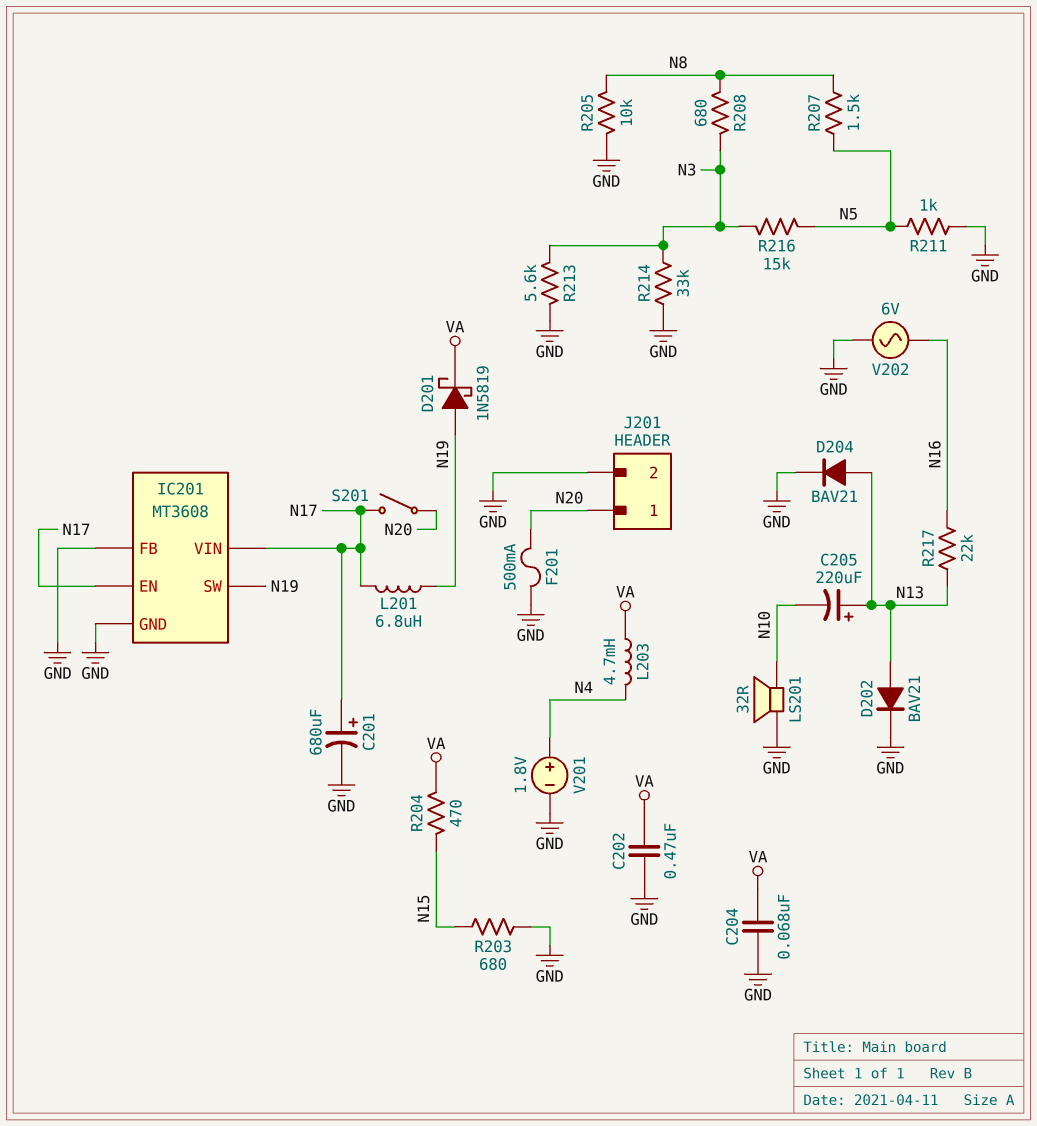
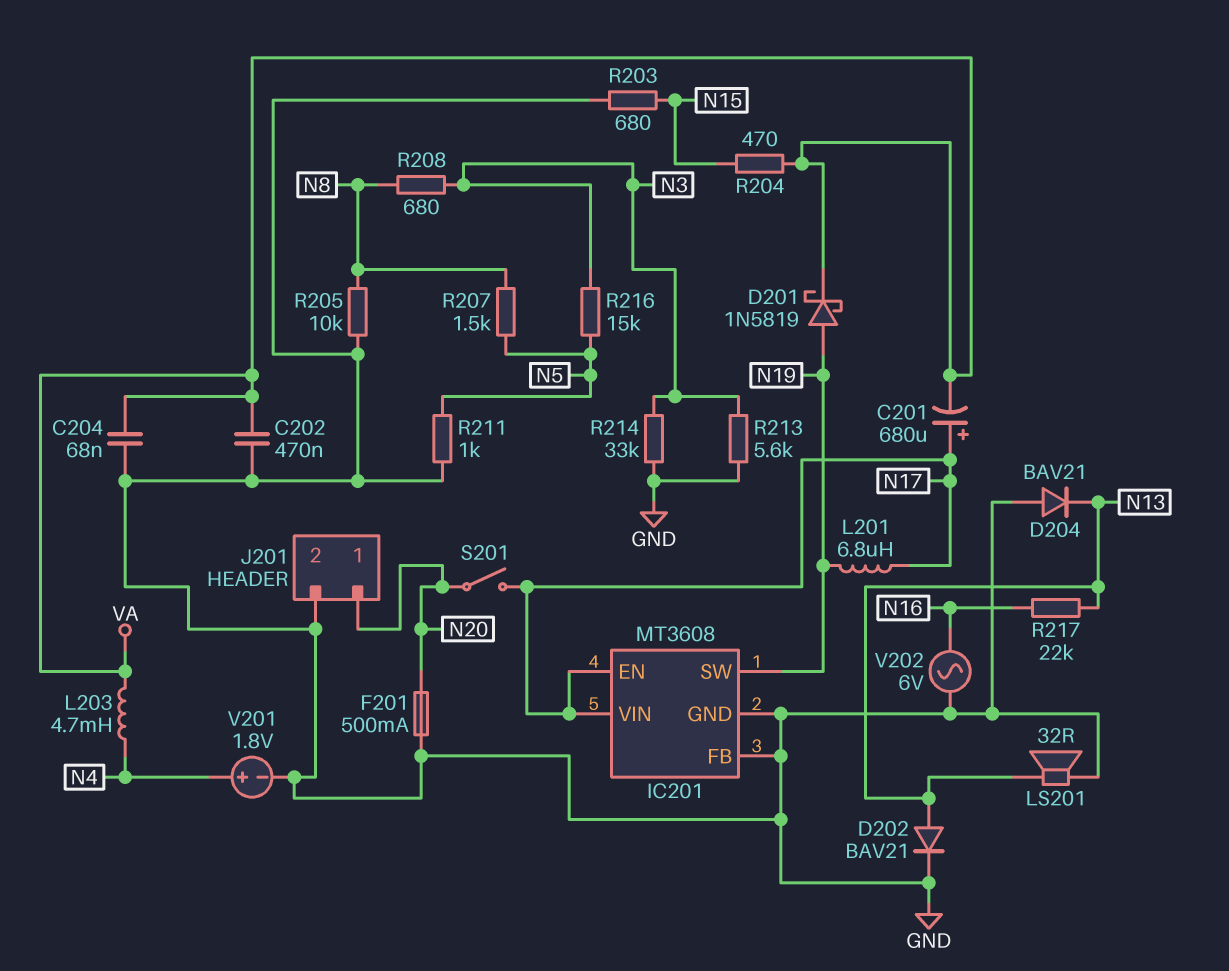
C201: 680uF (plus N17, minus GND) -> 680uF (plus N17, minus VA)
C205: 220uF (plus N13, minus N10) -> none
D204: diode BAV21 (A N13, K GND) -> diode BAV21 (A GND, K N13)
LS201: speaker 32R (GND, N10) -> speaker 32R (GND, N13)

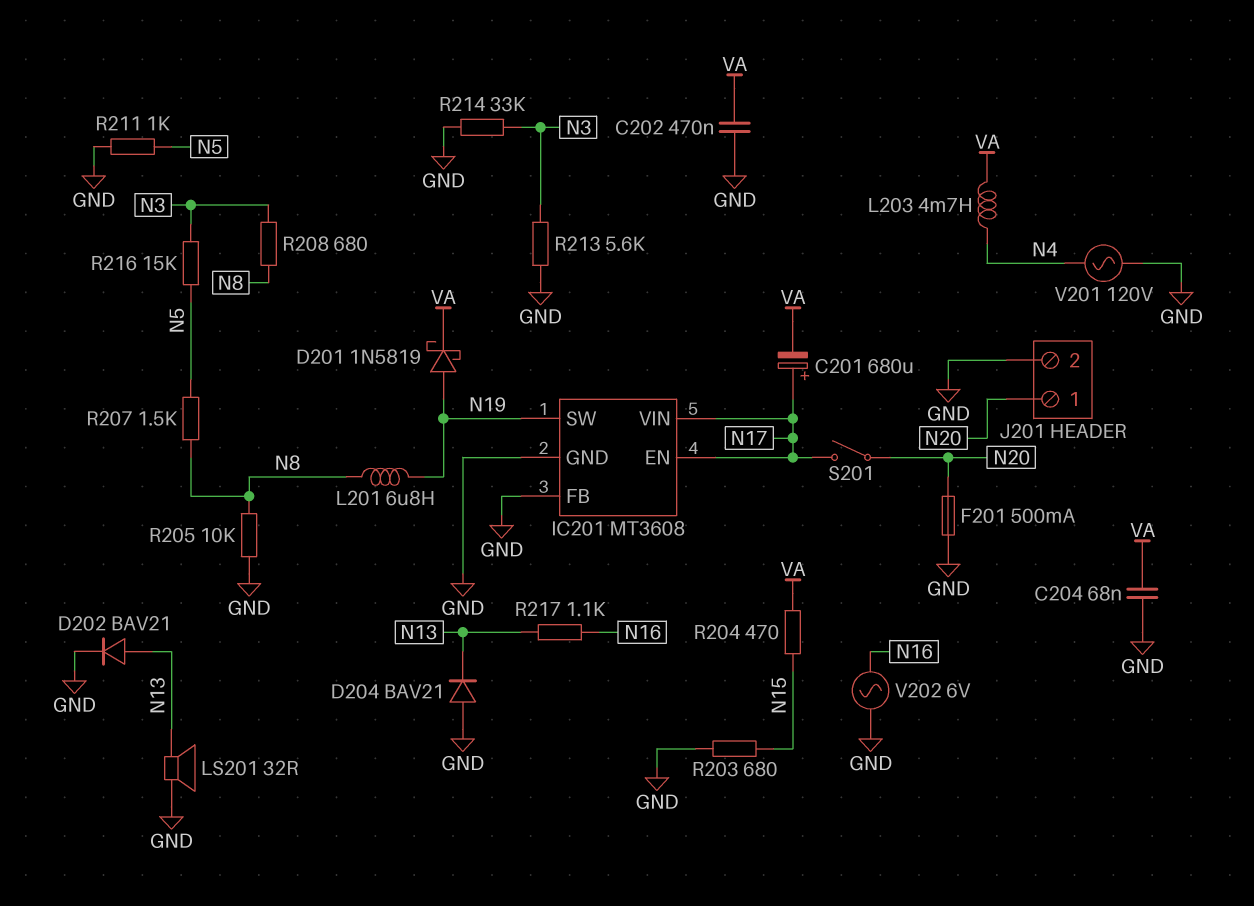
L201: 6.8uH (N17, N19) -> 6.8uH (N8, N19)
R217: 22k (N13, N16) -> 1.1k (N13, N16)
V201: 1.8V (plus N4, minus GND) -> AC 120V (GND, N4)

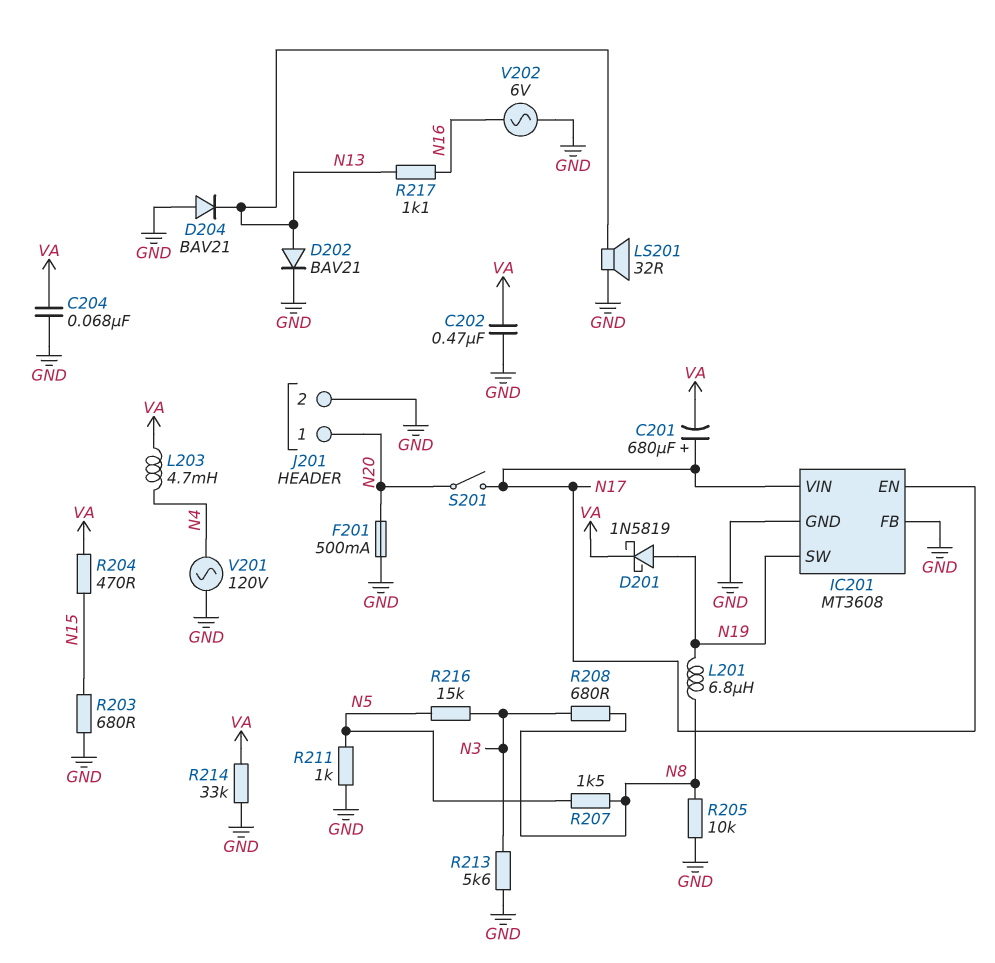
R214: 33k (GND, N3) -> 33k (GND, VA)

